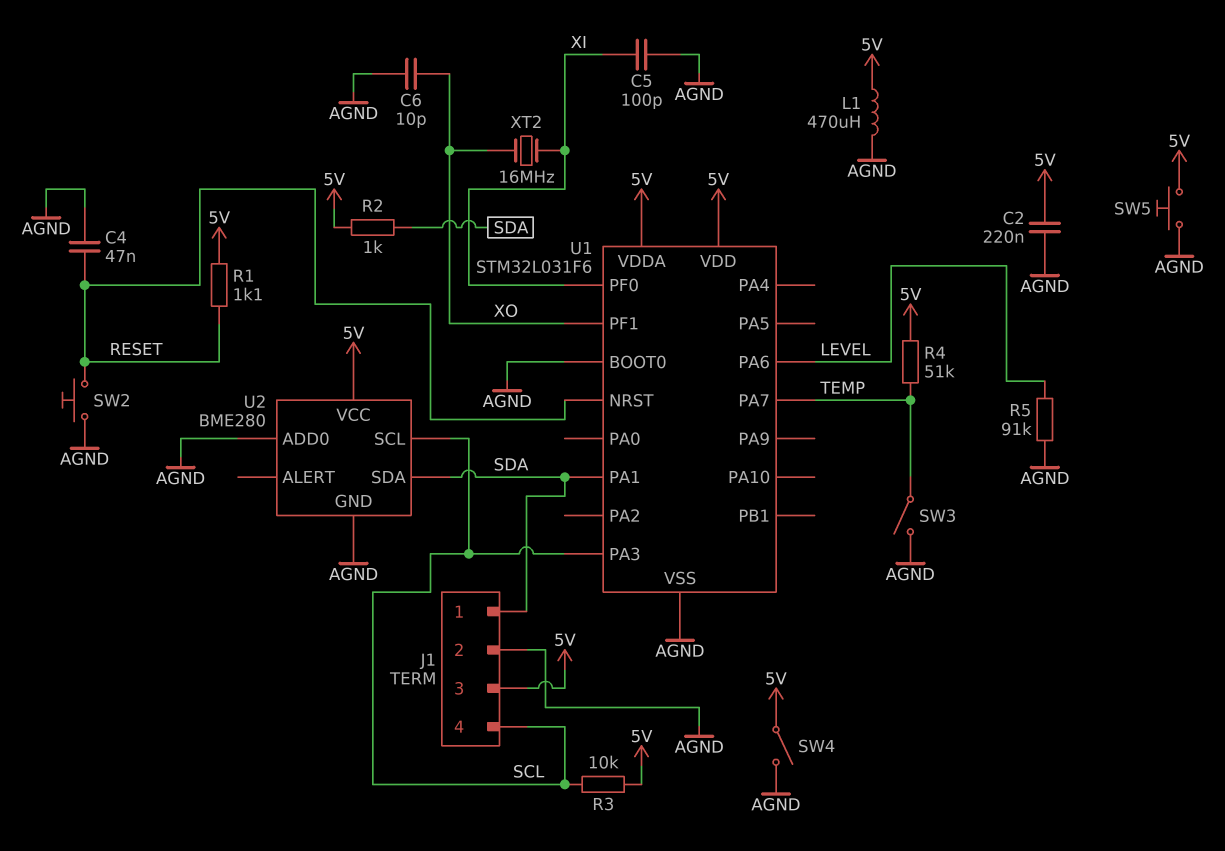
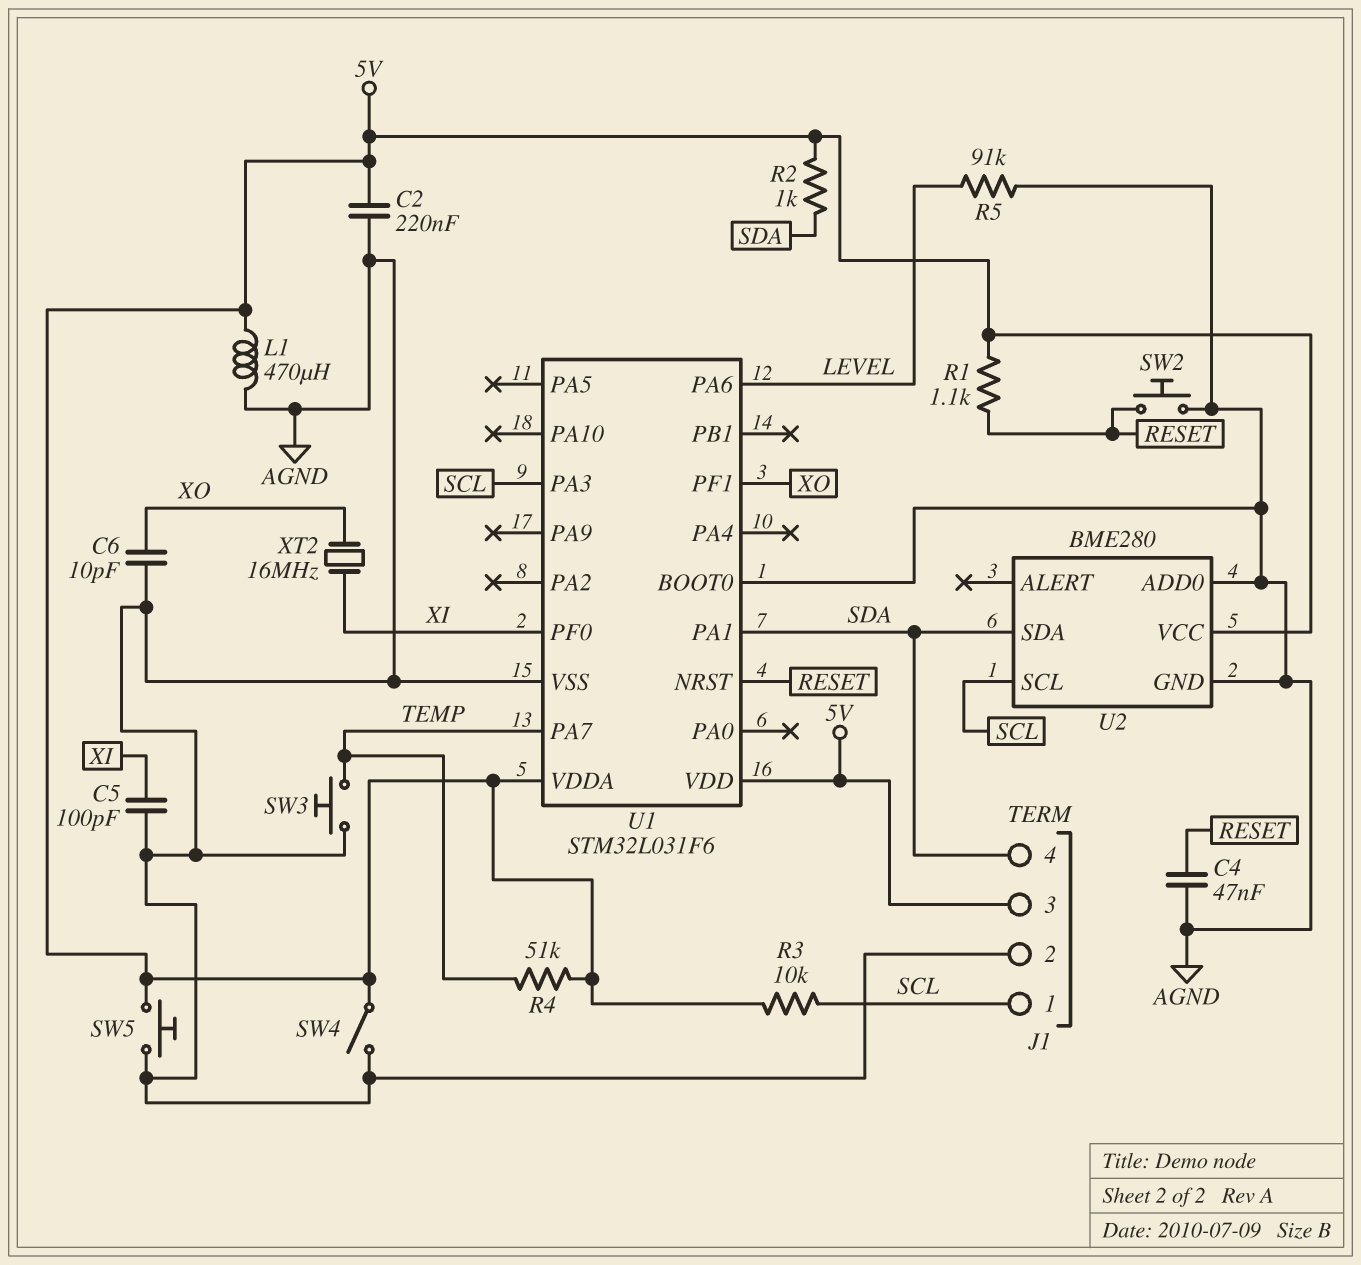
J1 pin 1: SDA -> SCL
J1 pin 4: SCL -> SDA
SW3: switch (AGND, TEMP) -> button (AGND, TEMP)

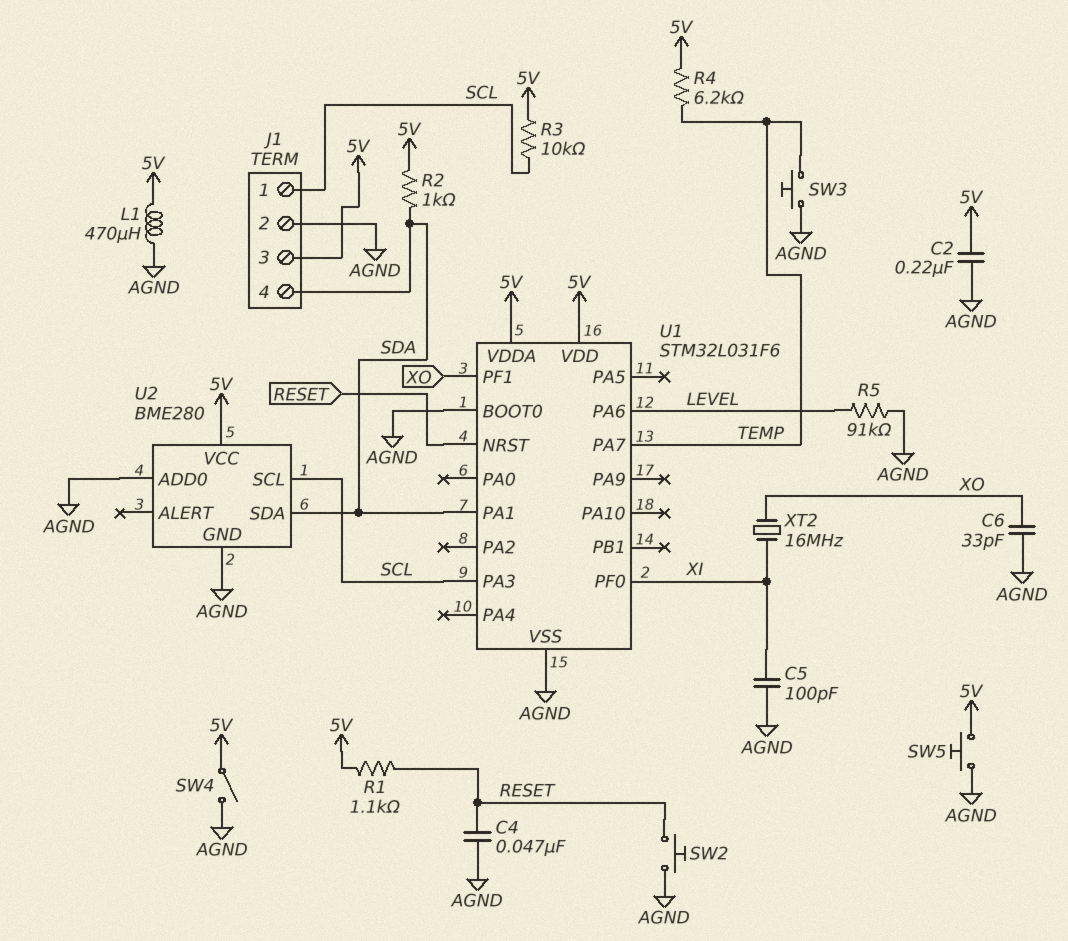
C6: 10pF (AGND, XO) -> 33pF (AGND, XO)
R4: 51k (5V, TEMP) -> 6.2k (5V, TEMP)

